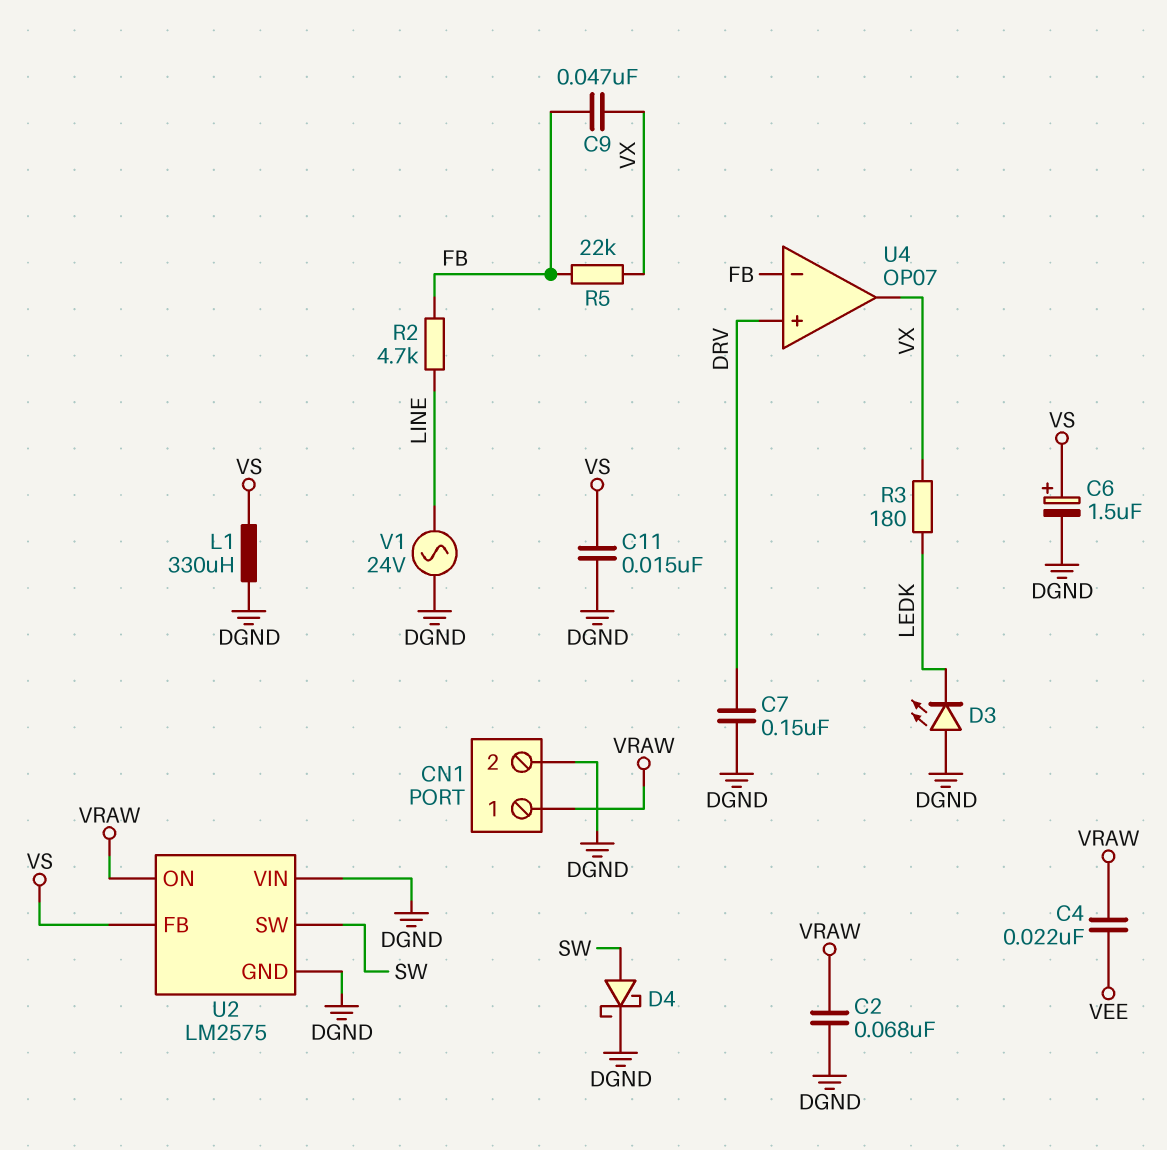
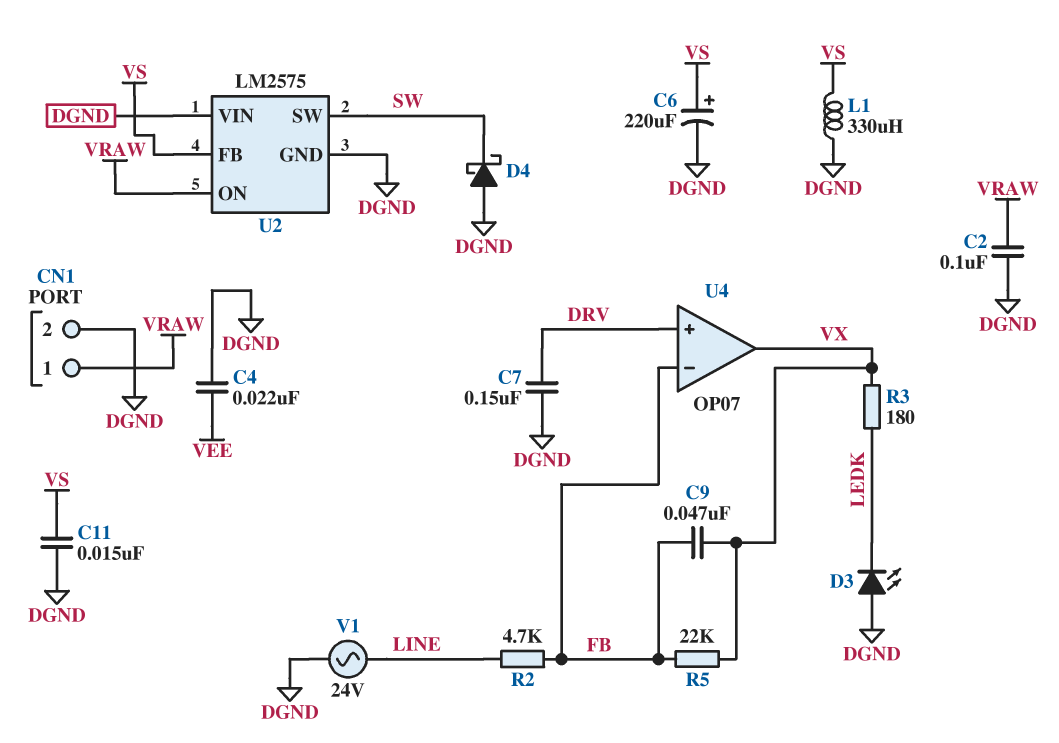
C2: 68nF (DGND, VRAW) -> 100nF (DGND, VRAW)
C4: 22nF (VEE, VRAW) -> 22nF (DGND, VEE)
C6: 1.5uF (plus VS, minus DGND) -> 220uF (plus VS, minus DGND)
D4: schottky (A SW, K DGND) -> schottky (A DGND, K SW)

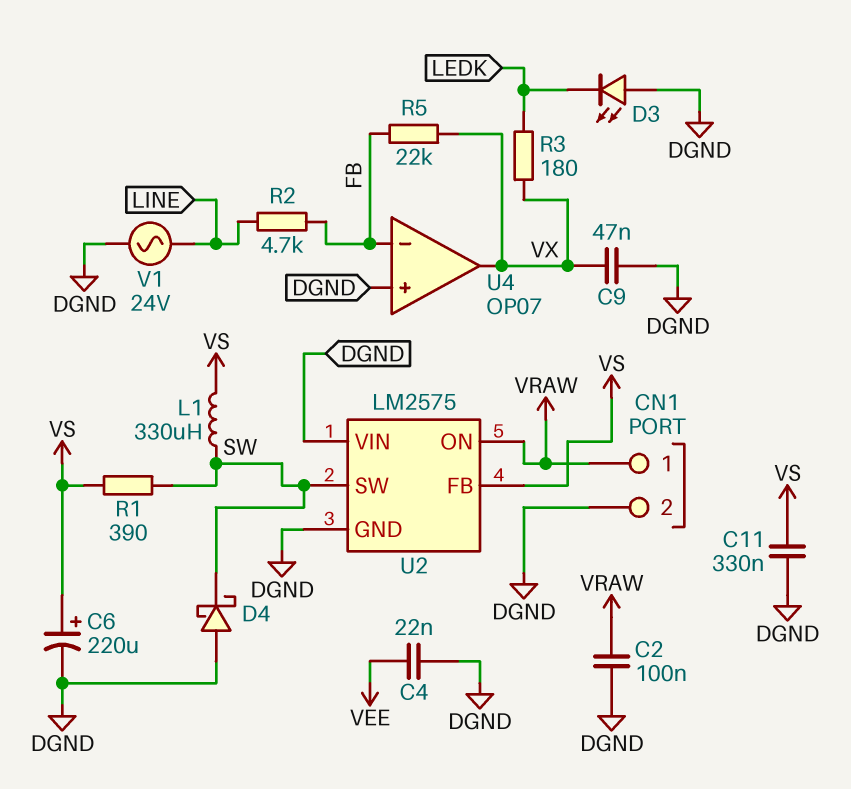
C7: 150nF (DGND, DRV) -> none
C9: 47nF (FB, VX) -> 47nF (DGND, VX)
C11: 15nF (DGND, VS) -> 330nF (DGND, VS)
L1: 330uH (DGND, VS) -> 330uH (SW, VS)
R1: none -> 390 (SW, VS)
U4 pin in+: DRV -> DGND

